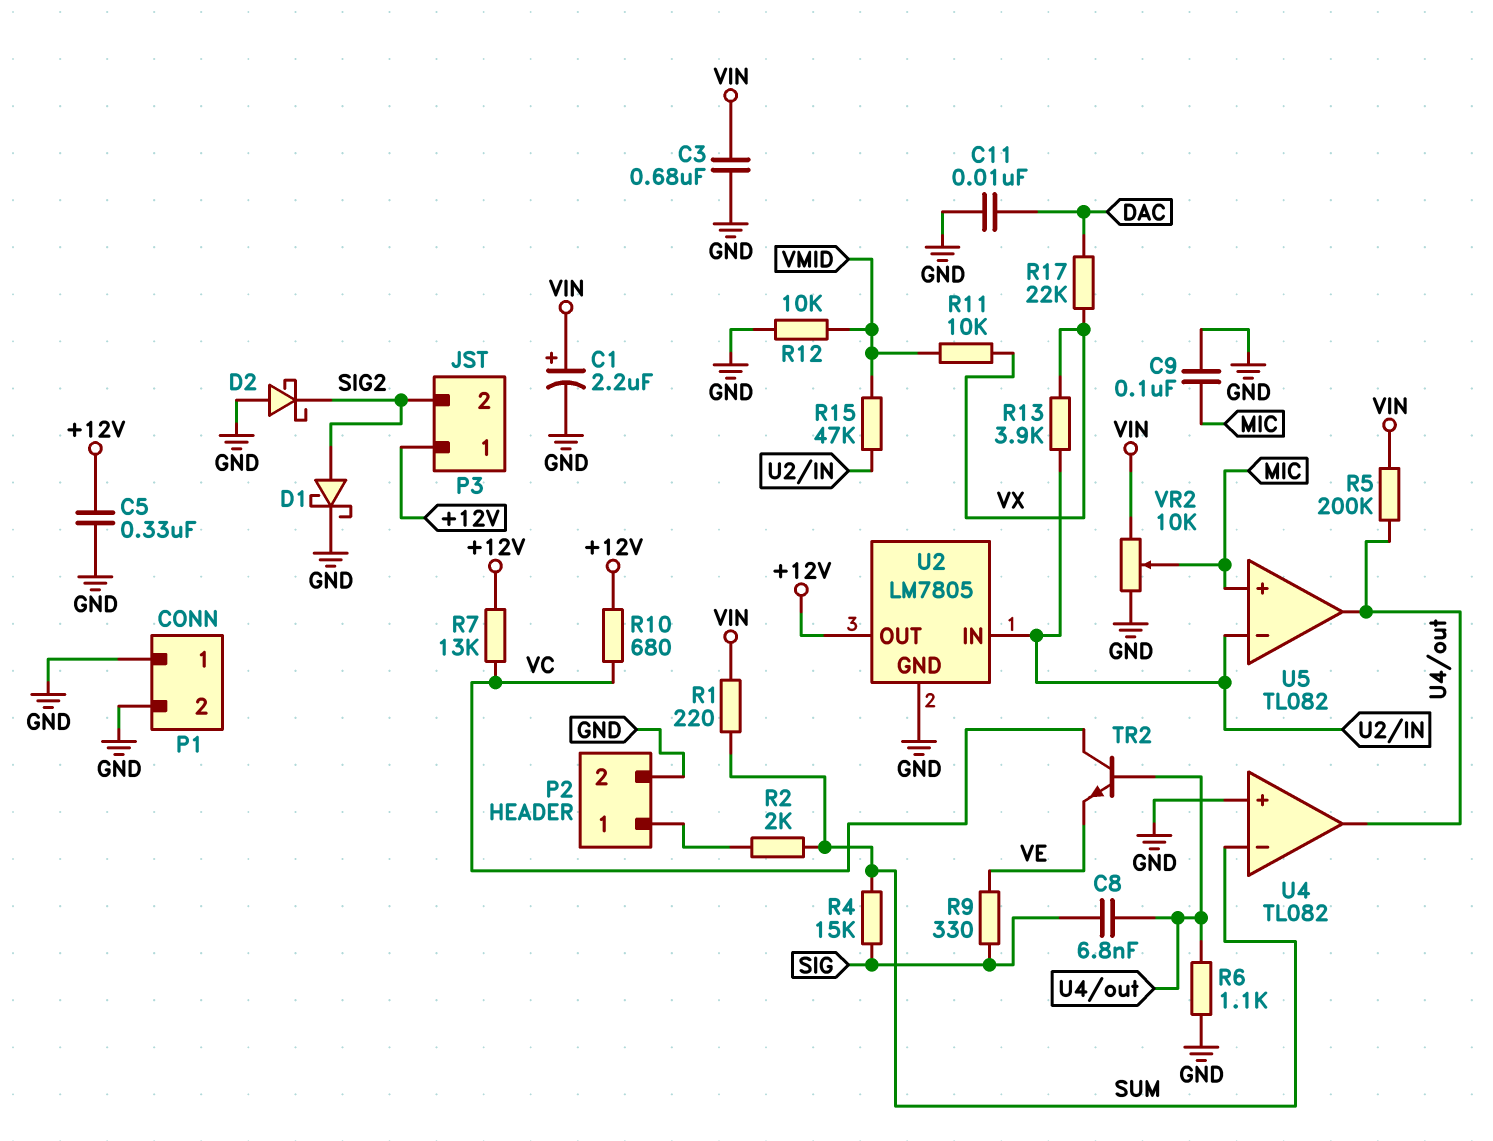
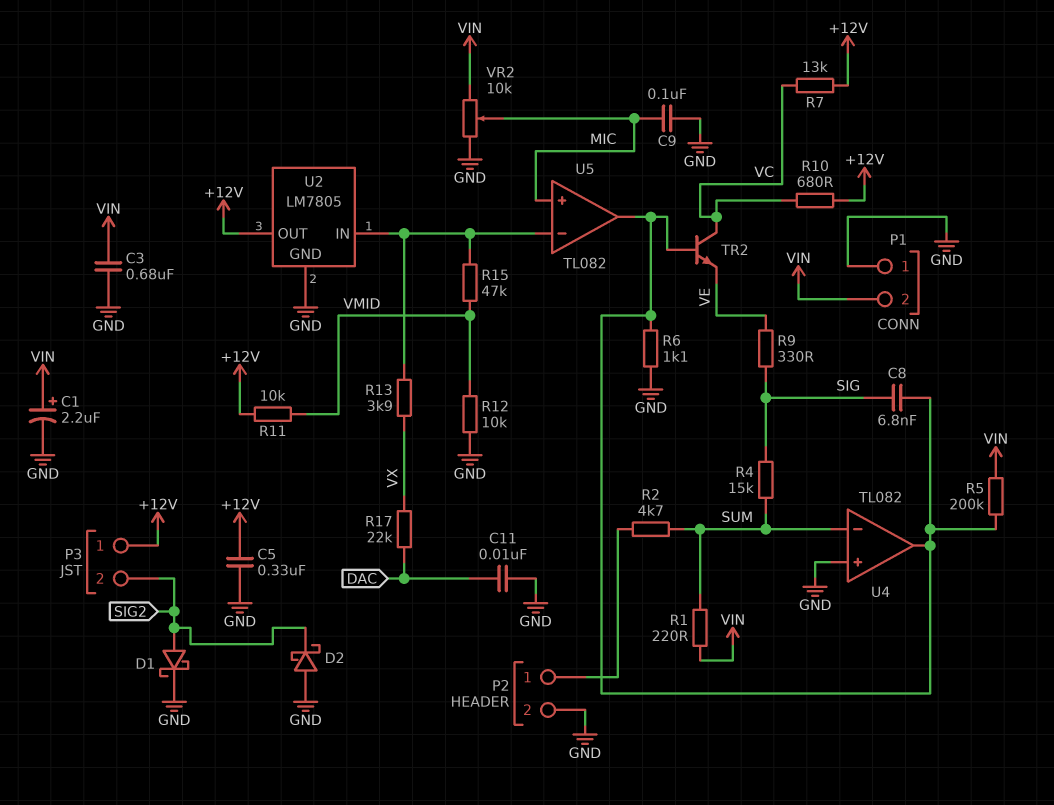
P1 pin 2: GND -> VIN
R2: 2k (P2/1, SUM) -> 4.7k (P2/1, SUM)
R11: 10k (VMID, VX) -> 10k (+12V, VMID)

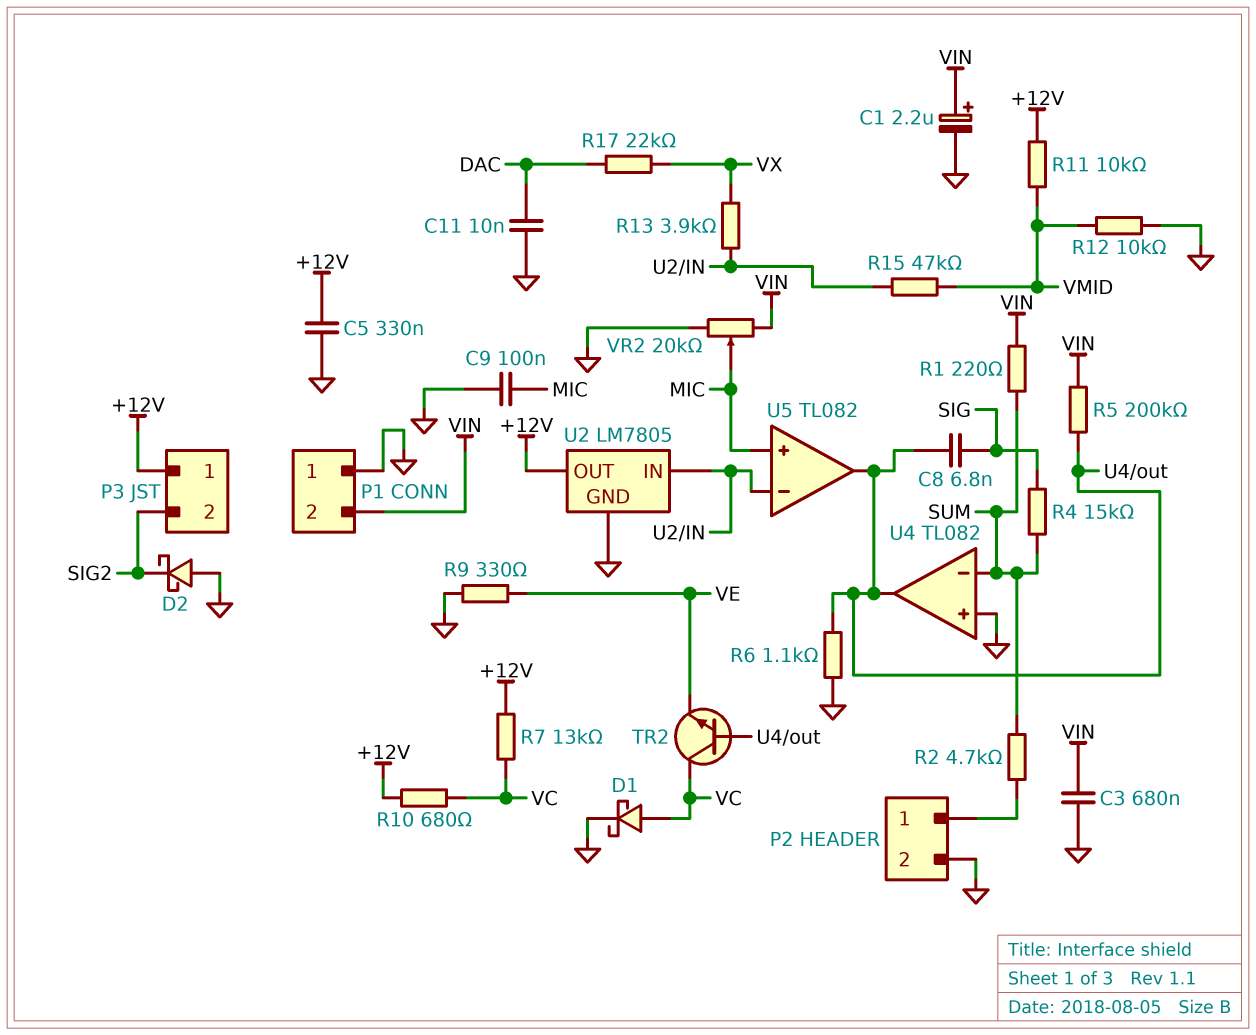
D1: schottky (A SIG2, K GND) -> schottky (A VC, K GND)
R9: 330 (SIG, VE) -> 330 (GND, VE)
VR2: 10k (GND, VIN, wiper MIC) -> 20k (GND, VIN, wiper MIC)

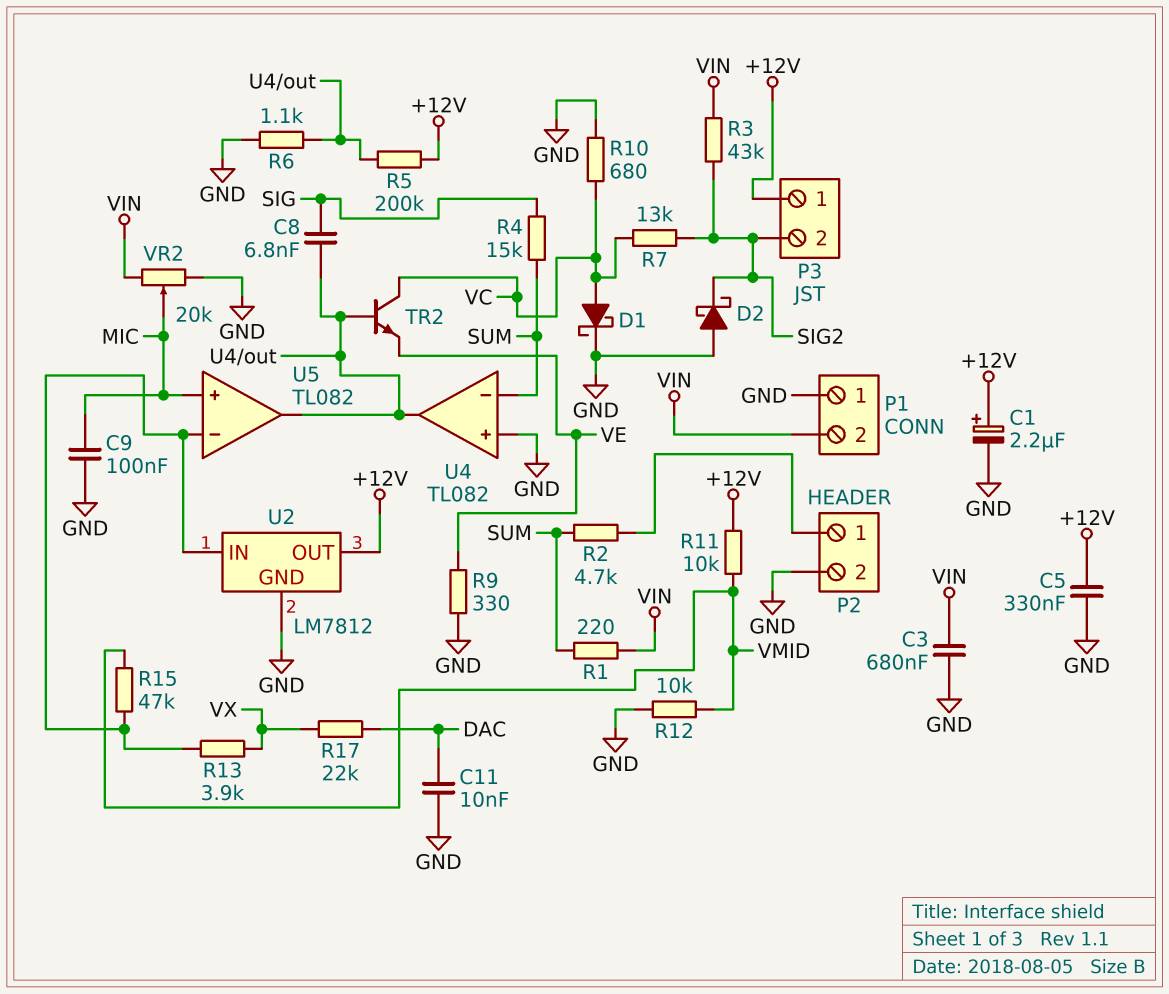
C1: 2.2uF (plus VIN, minus GND) -> 2.2uF (plus +12V, minus GND)
R3: none -> 43k (SIG2, VIN)
R5: 200k (U4/out, VIN) -> 200k (+12V, U4/out)
R7: 13k (+12V, VC) -> 13k (SIG2, VC)
R10: 680 (+12V, VC) -> 680 (GND, VC)
U2: LM7805 -> LM7812

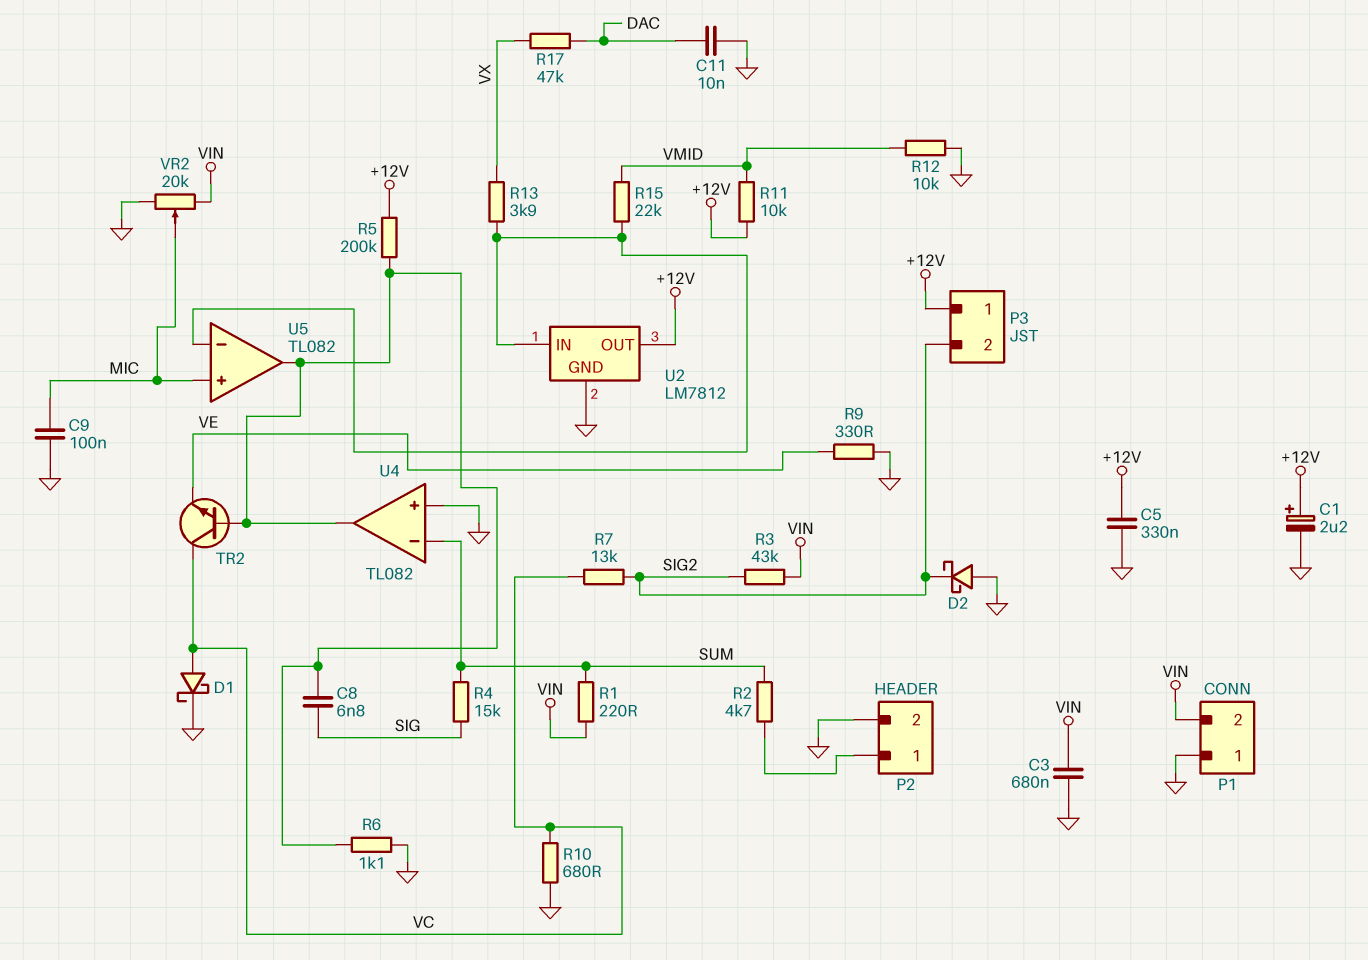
R15: 47k (U2/IN, VMID) -> 22k (U2/IN, VMID)
R17: 22k (DAC, VX) -> 47k (DAC, VX)

